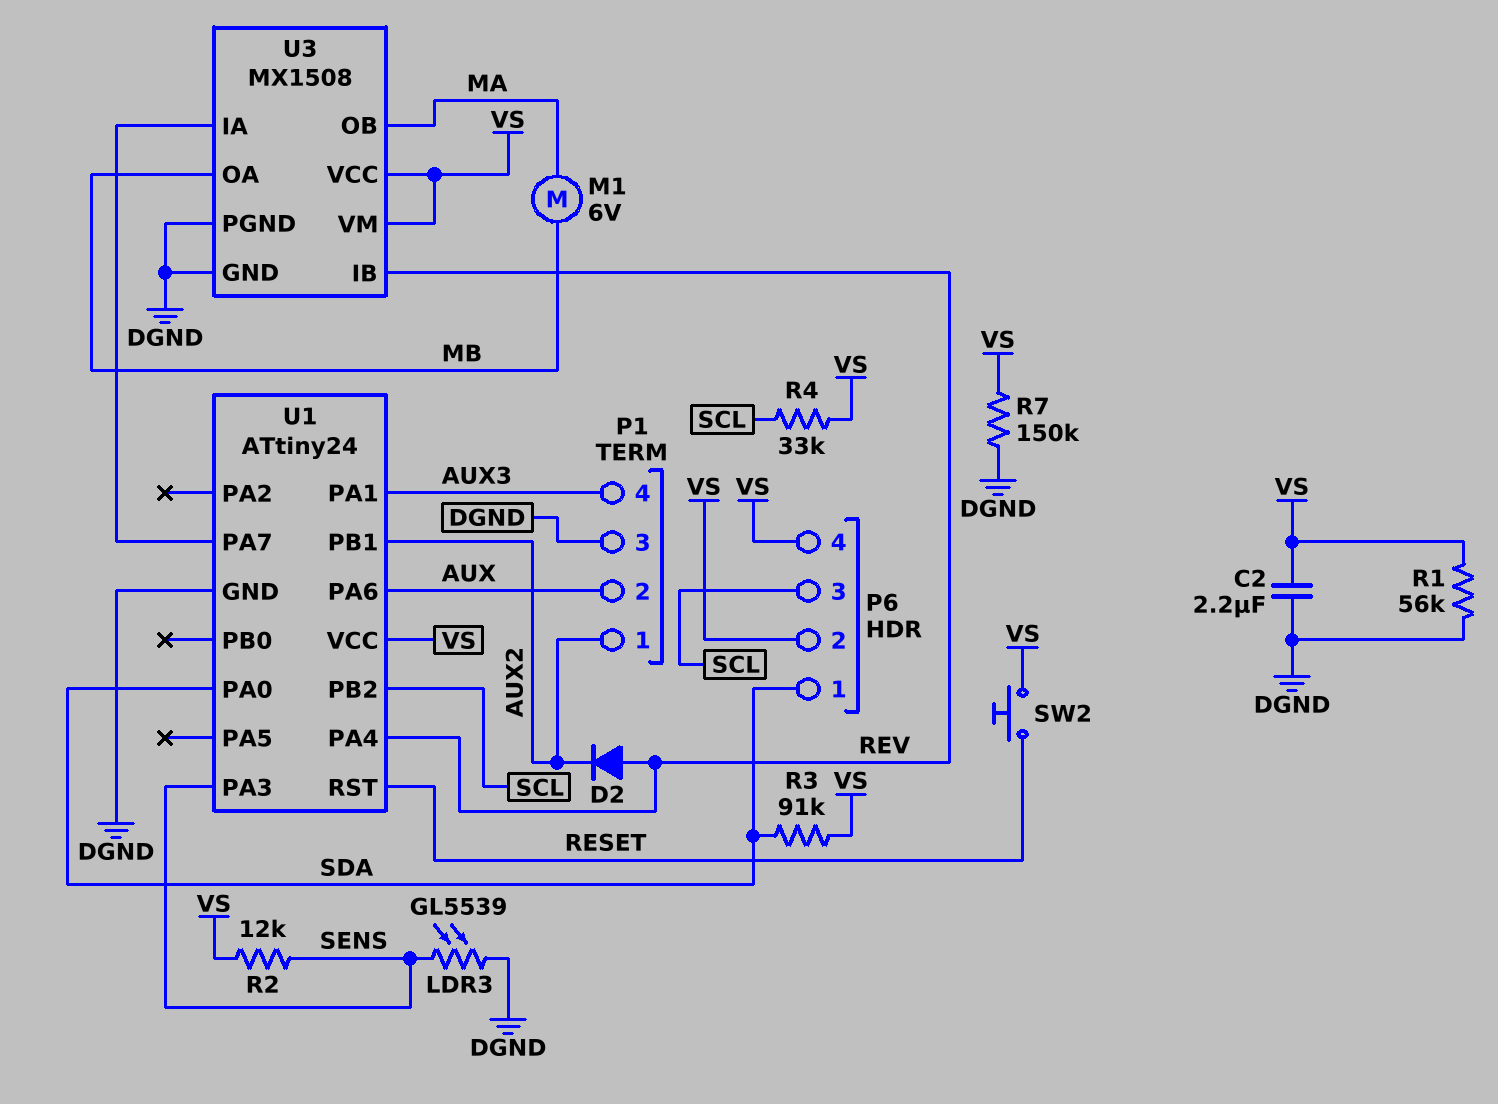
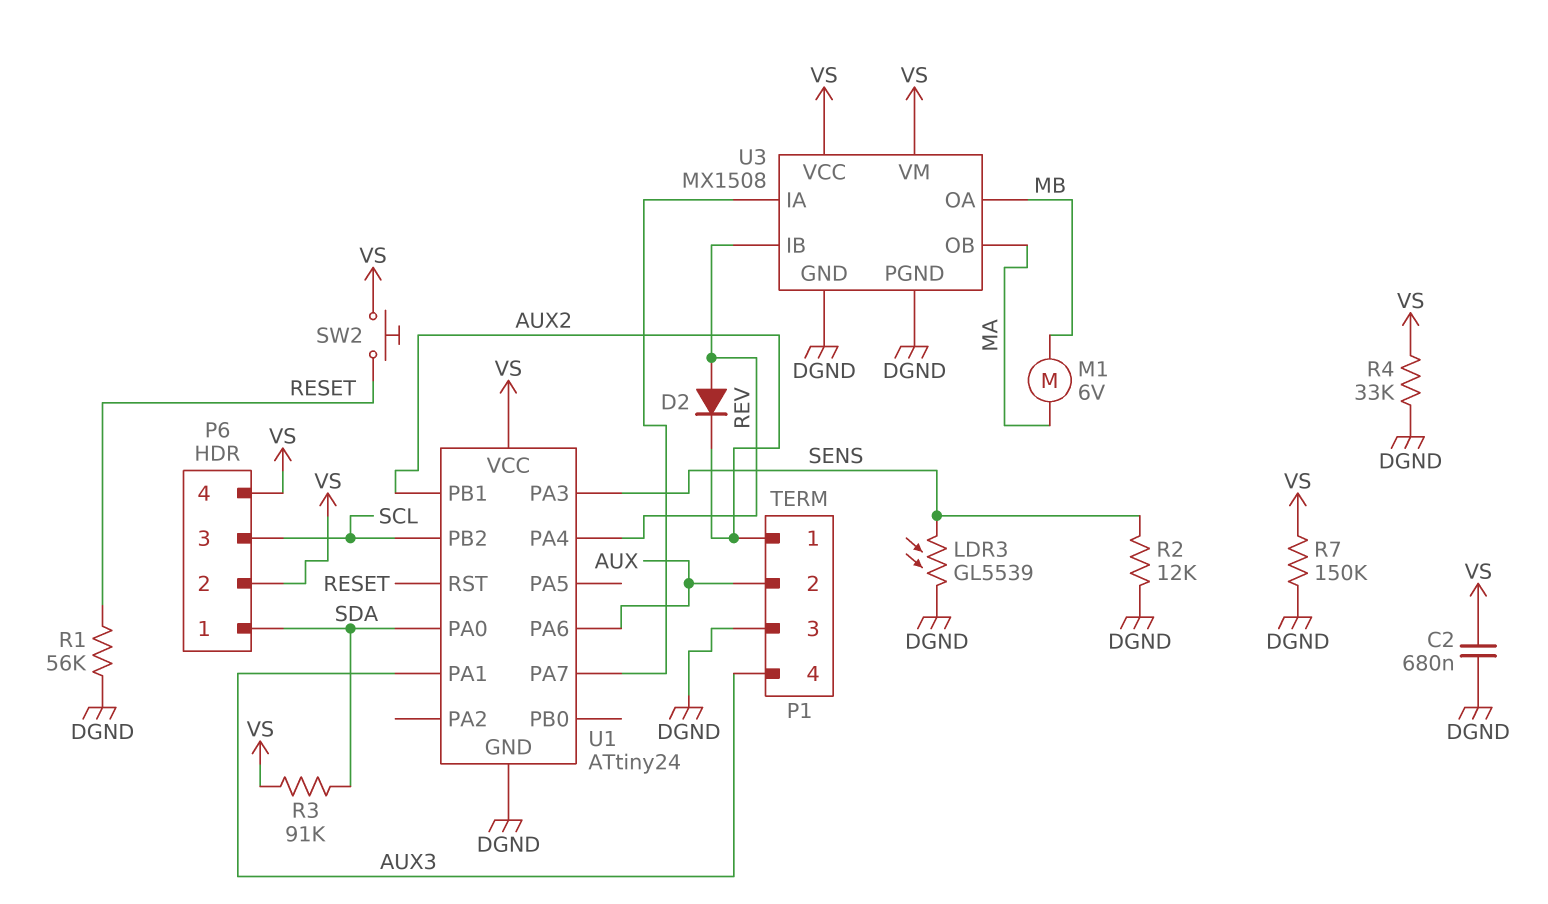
C2: 2.2uF (DGND, VS) -> 680nF (DGND, VS)
R1: 56k (DGND, VS) -> 56k (DGND, RESET)
R2: 12k (SENS, VS) -> 12k (DGND, SENS)
R4: 33k (SCL, VS) -> 33k (DGND, VS)

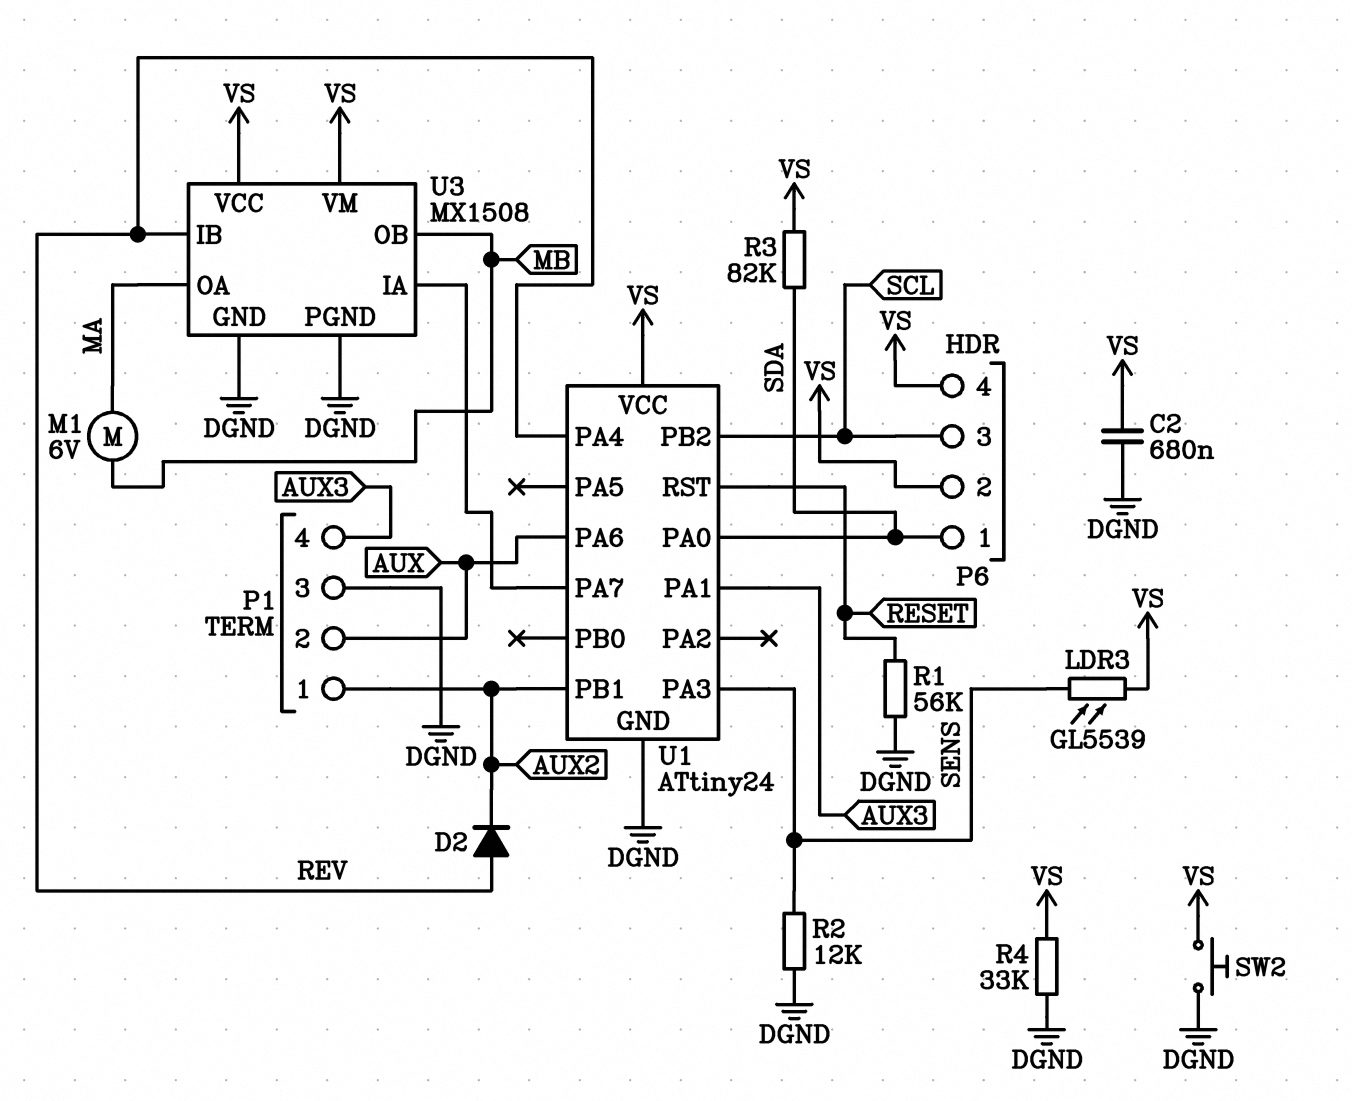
LDR3: GL5539 (DGND, SENS) -> GL5539 (SENS, VS)
R3: 91k (SDA, VS) -> 82k (SDA, VS)
R7: 150k (DGND, VS) -> none
SW2: button (RESET, VS) -> button (DGND, VS)
U3 pin OA: MB -> MA
U3 pin OB: MA -> MB

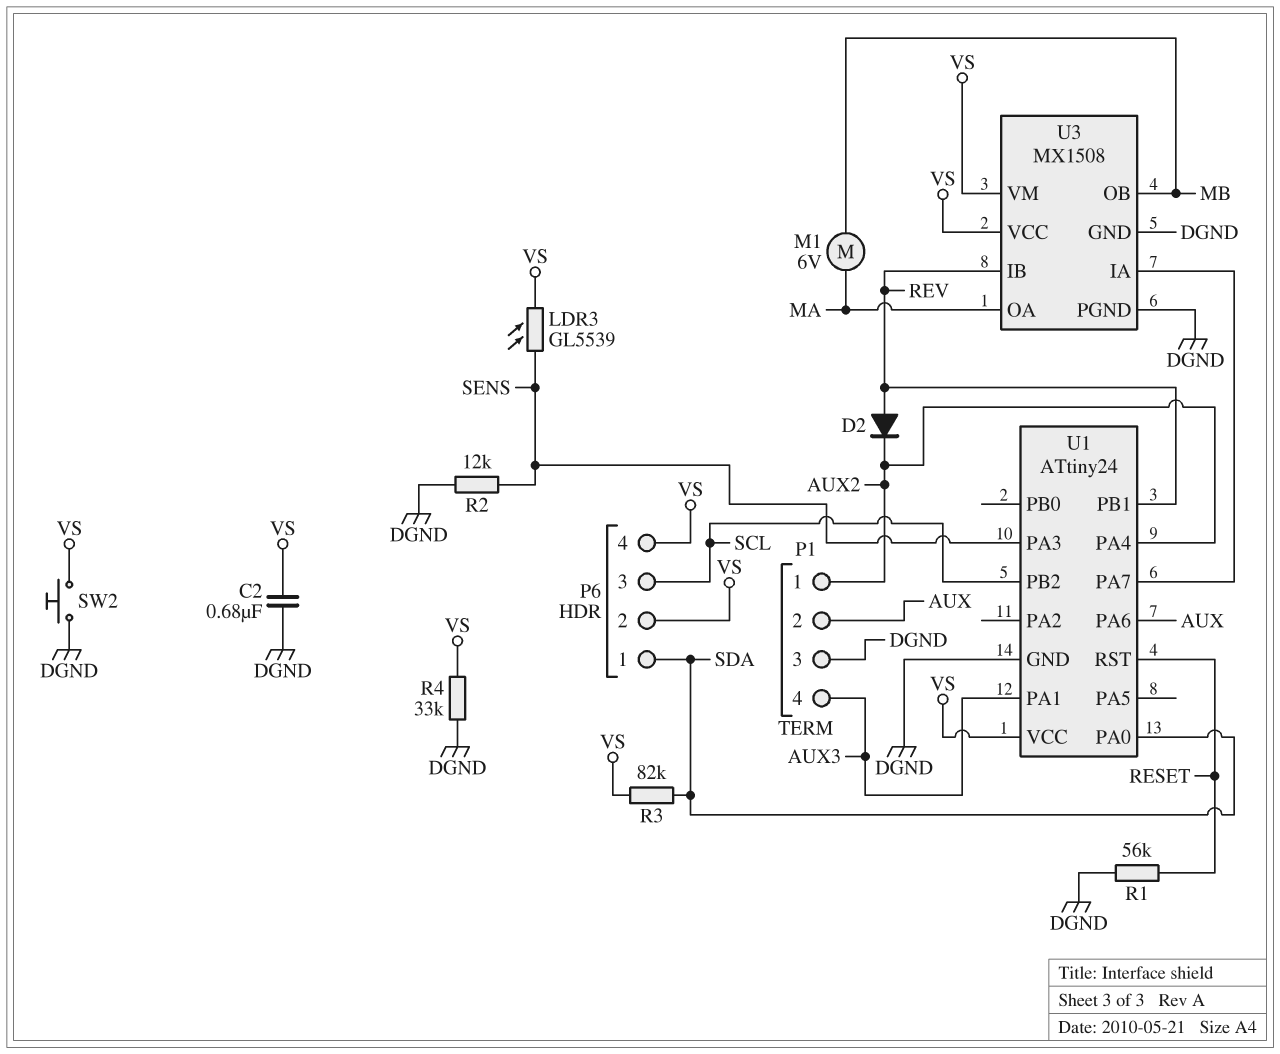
U1 pin PA4: REV -> AUX2
U1 pin PB1: AUX2 -> REV

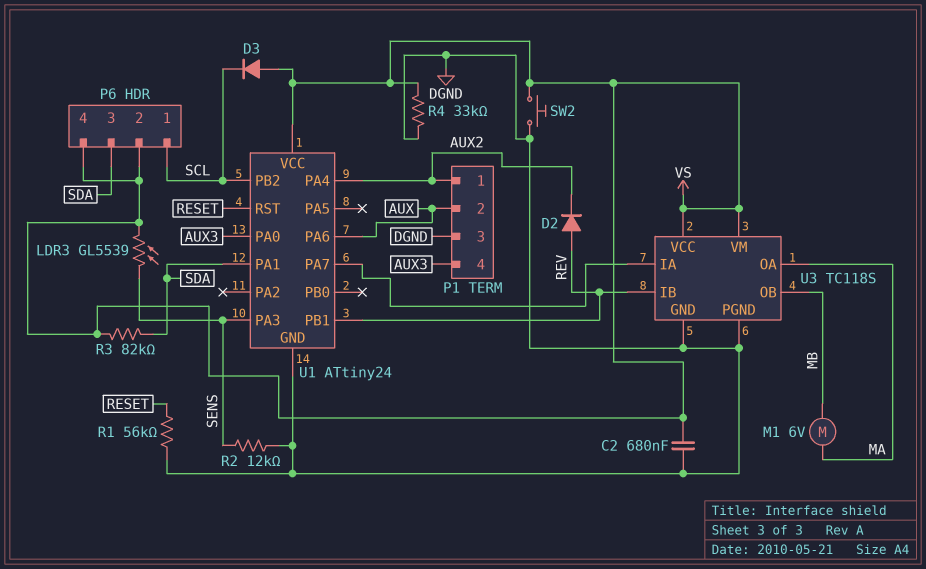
D3: none -> diode (A VS, K SCL)
P6 pin 1: SDA -> SCL
P6 pin 3: SCL -> SDA
U1 pin PA0: SDA -> AUX3
U1 pin PA1: AUX3 -> SDA
U3: MX1508 -> TC118S

